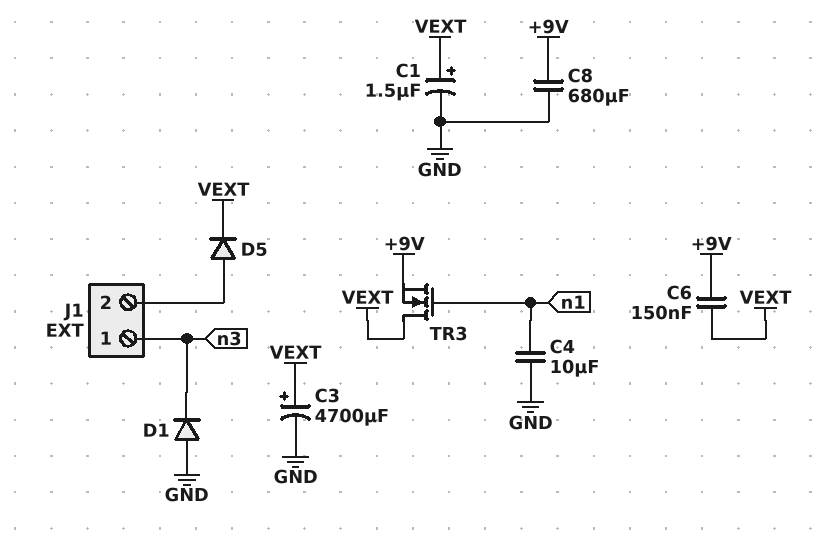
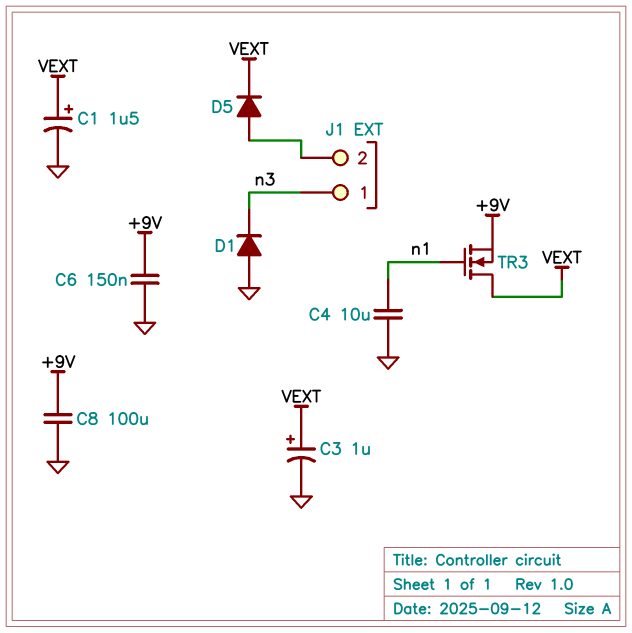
C3: 4700uF (plus VEXT, minus GND) -> 1uF (plus VEXT, minus GND)
C6: 150nF (+9V, VEXT) -> 150nF (+9V, GND)
C8: 680uF (+9V, GND) -> 100uF (+9V, GND)

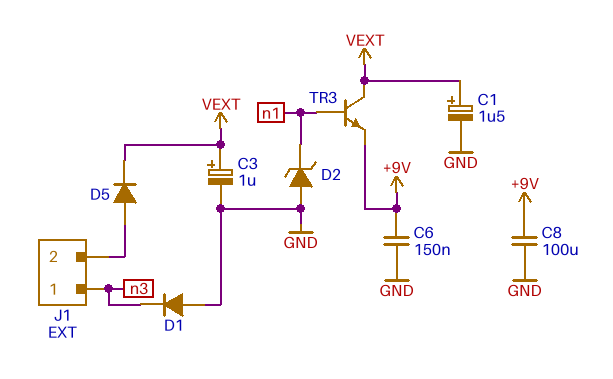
C4: 10uF (GND, n1) -> none
D2: none -> zener (A GND, K n1)
TR3: NMOS (G n1, D VEXT, S +9V) -> NPN (B n1, C VEXT, E +9V)

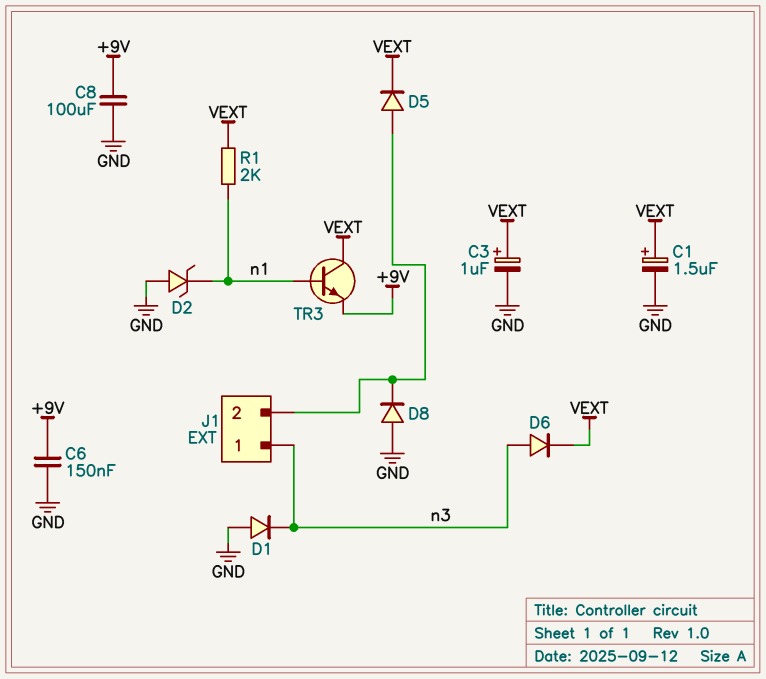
D6: none -> diode (A n3, K VEXT)
D8: none -> diode (A GND, K J1/2)
R1: none -> 2k (VEXT, n1)

